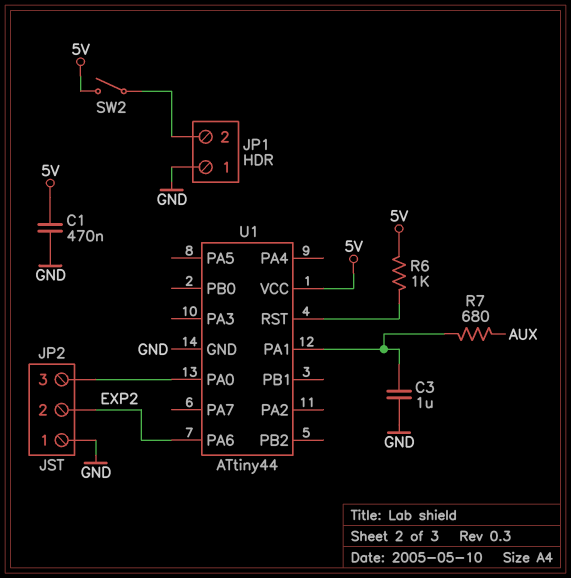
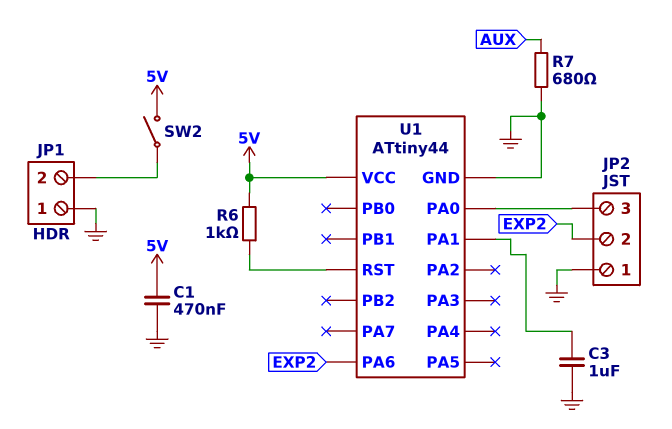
R7: 680 (AUX, U1/PA1) -> 680 (AUX, GND)

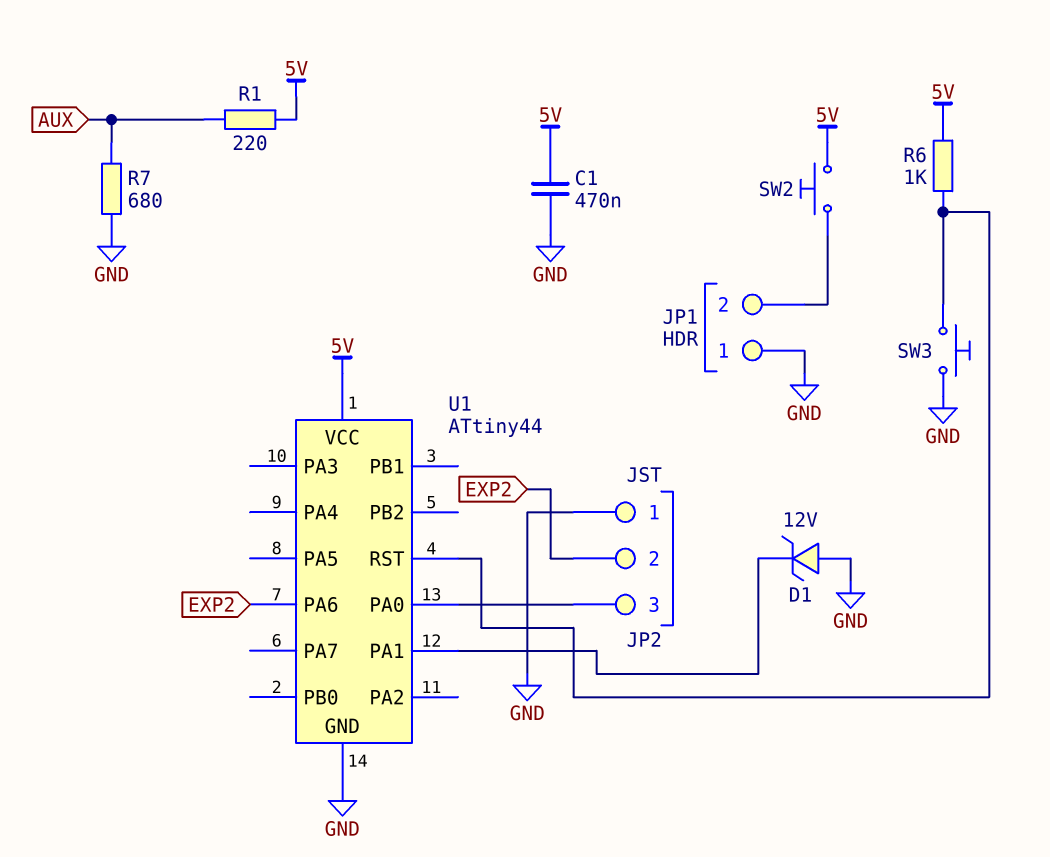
C3: 1uF (GND, U1/PA1) -> none
D1: none -> zener 12V (A GND, K U1/PA1)
R1: none -> 220 (5V, AUX)
SW2: switch (5V, JP1/2) -> button (5V, JP1/2)
SW3: none -> button (GND, U1/RST)

